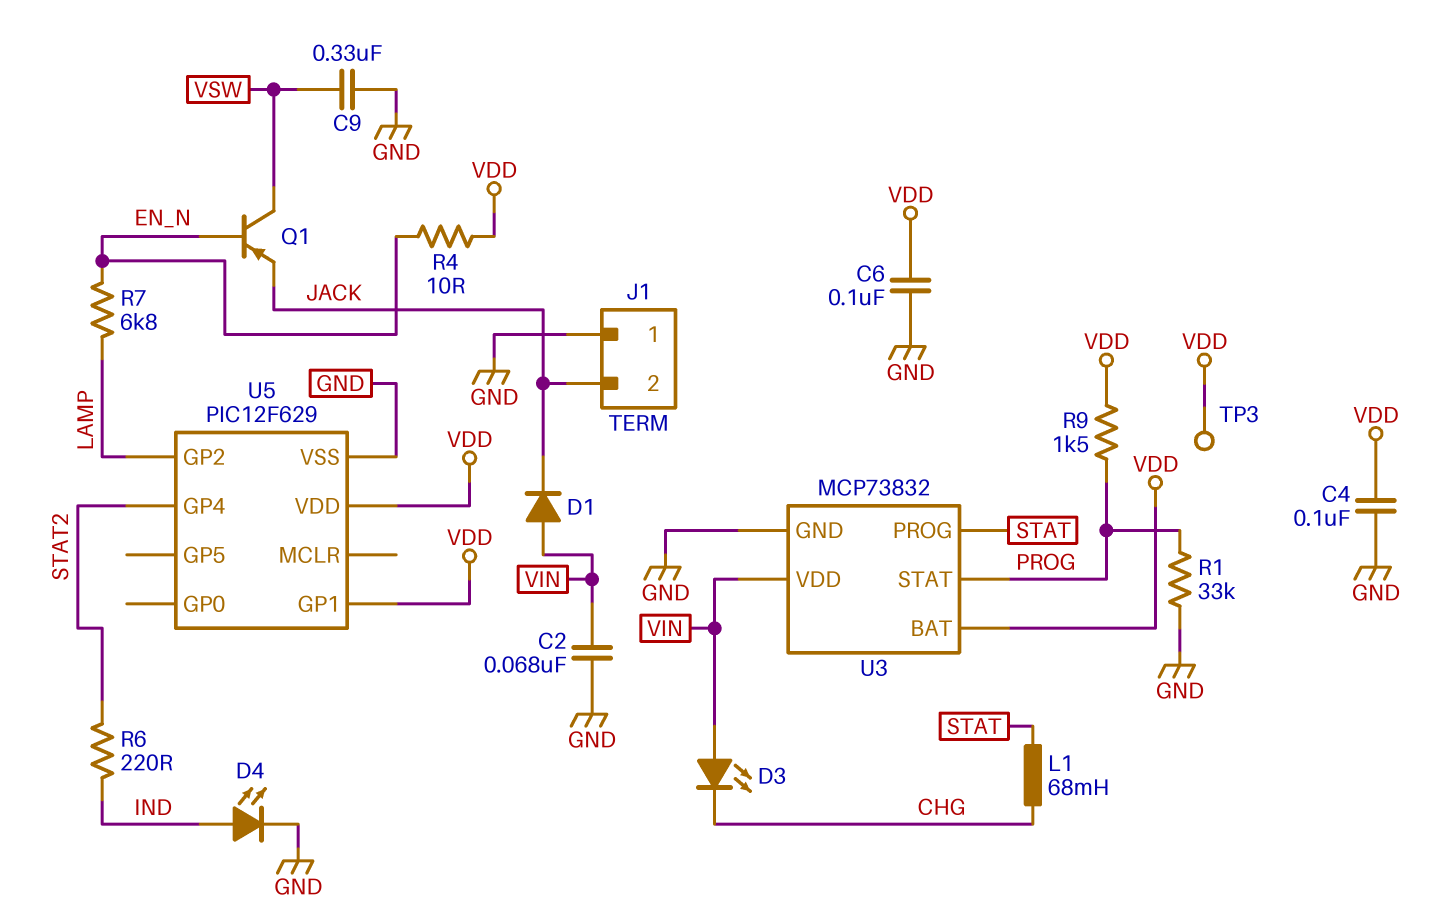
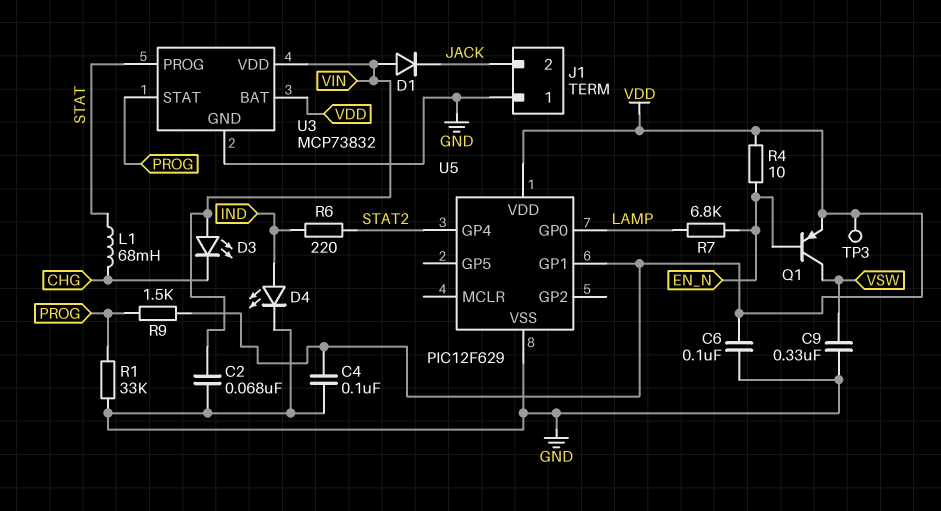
Q1: PNP (B EN_N, C VSW, E JACK) -> PNP (B EN_N, C VSW, E VDD)
U5 pin GP0: none -> LAMP
U5 pin GP2: LAMP -> none

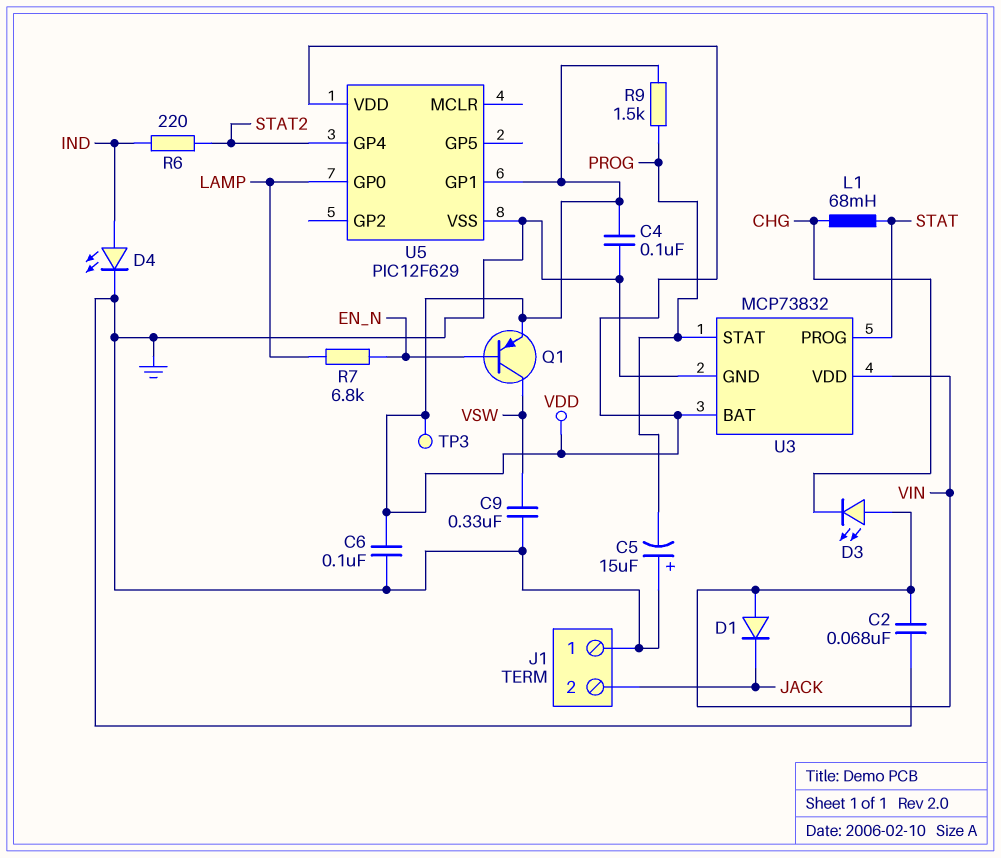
C5: none -> 15uF (plus GND, minus PROG)
R1: 33k (GND, PROG) -> none
R4: 10 (EN_N, VDD) -> none

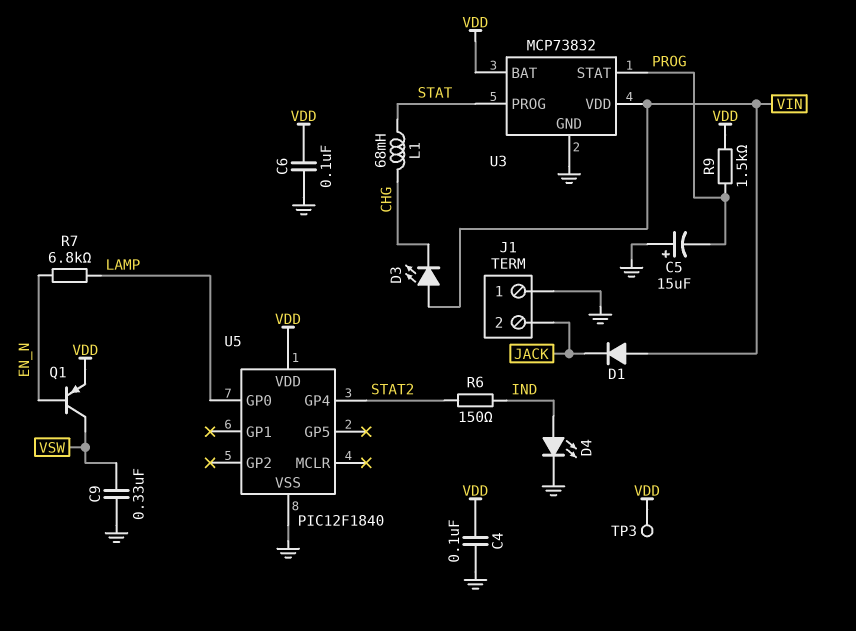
C2: 68nF (GND, VIN) -> none
R6: 220 (IND, STAT2) -> 150 (IND, STAT2)
U5: PIC12F629 -> PIC12F1840
U5 pin GP1: VDD -> none

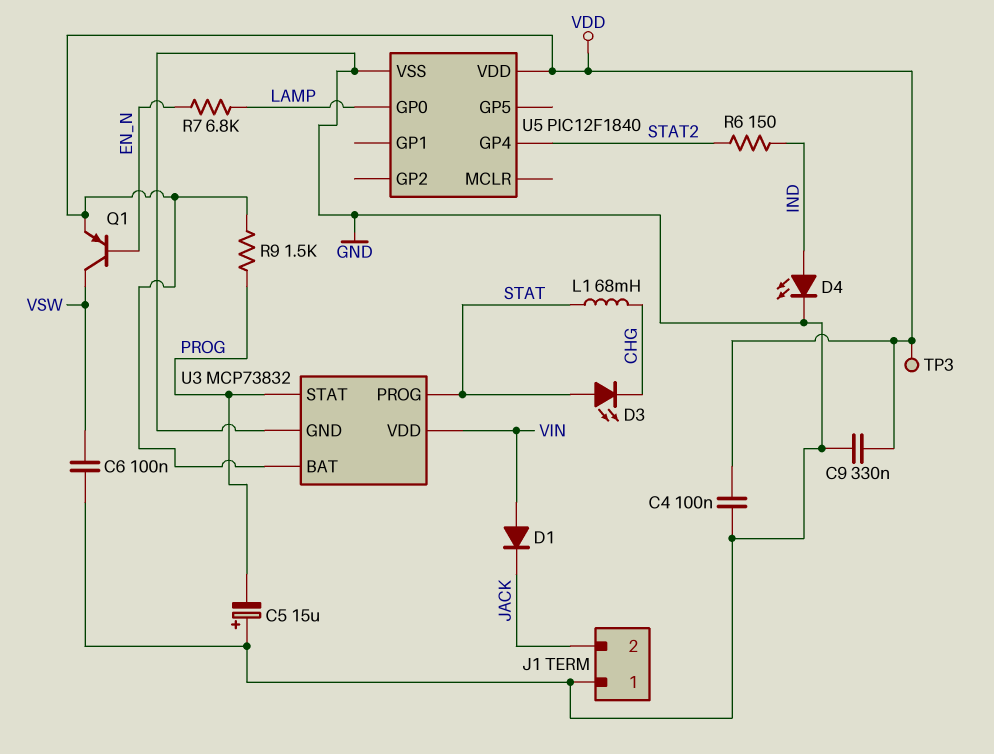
C6: 100nF (GND, VDD) -> 100nF (GND, VSW)
C9: 330nF (GND, VSW) -> 330nF (GND, VDD)
D3: LED (A VIN, K CHG) -> LED (A STAT, K CHG)

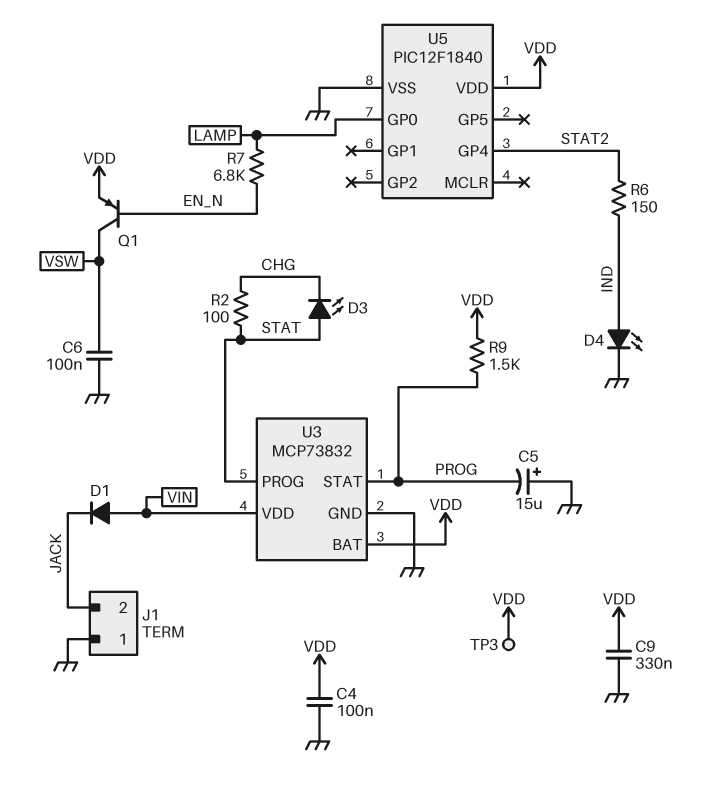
L1: 68mH (CHG, STAT) -> none
R2: none -> 100 (CHG, STAT)

